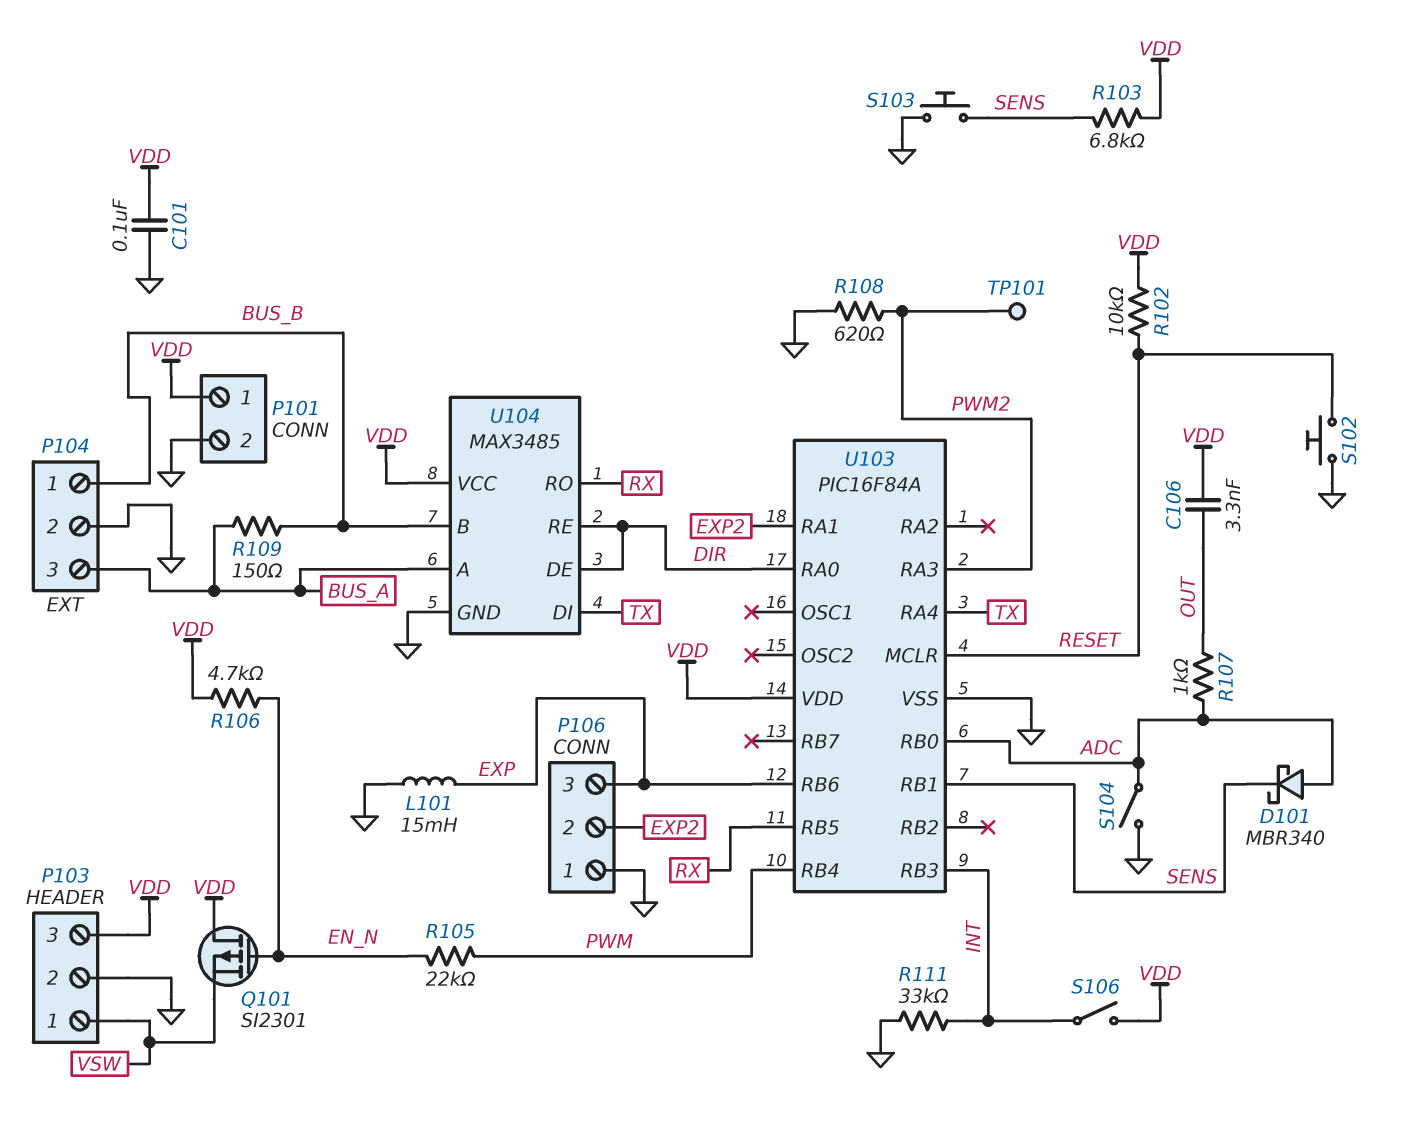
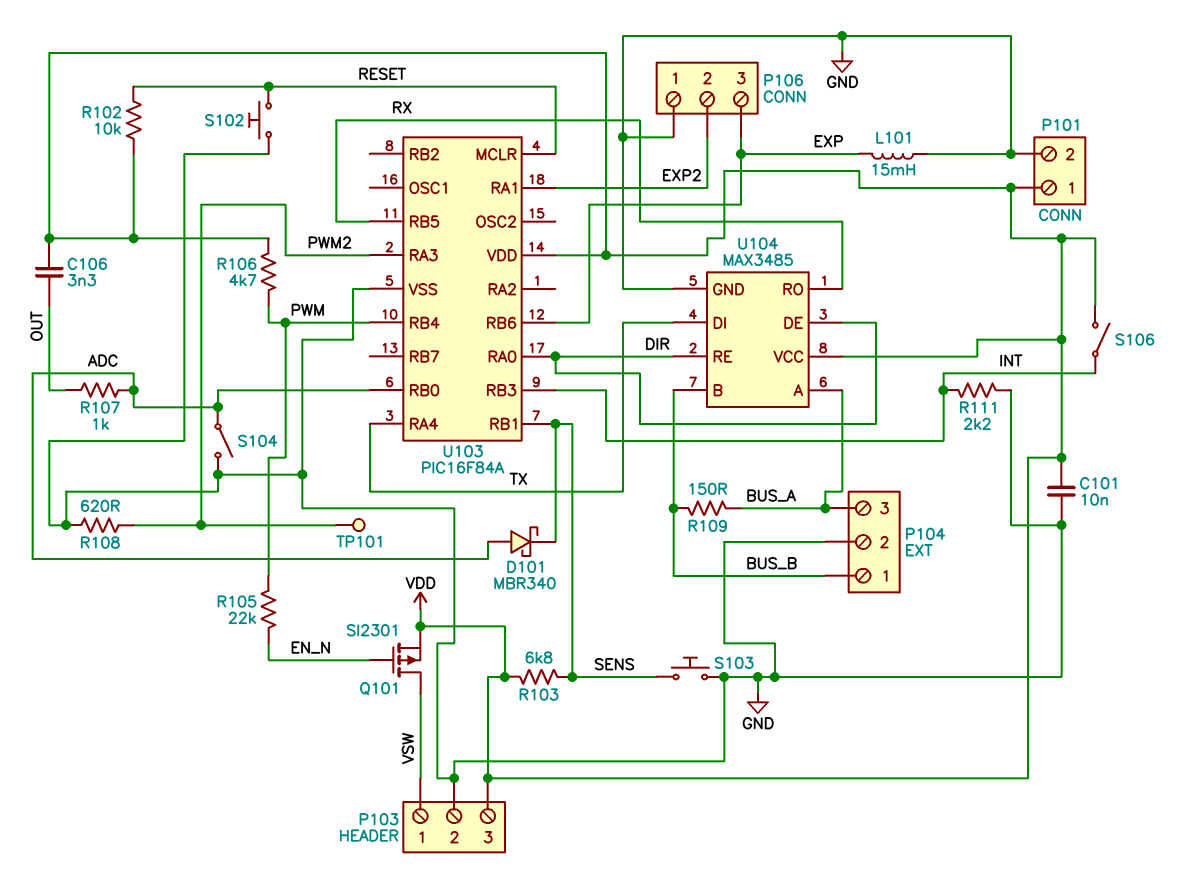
C101: 100nF (GND, VDD) -> 10nF (GND, VDD)
Q101: PMOS SI2301 (G EN_N, D VDD, S VSW) -> PMOS SI2301 (G EN_N, D VSW, S VDD)
R106: 4.7k (EN_N, VDD) -> 4.7k (PWM, VDD)
R111: 33k (GND, INT) -> 2.2k (GND, INT)

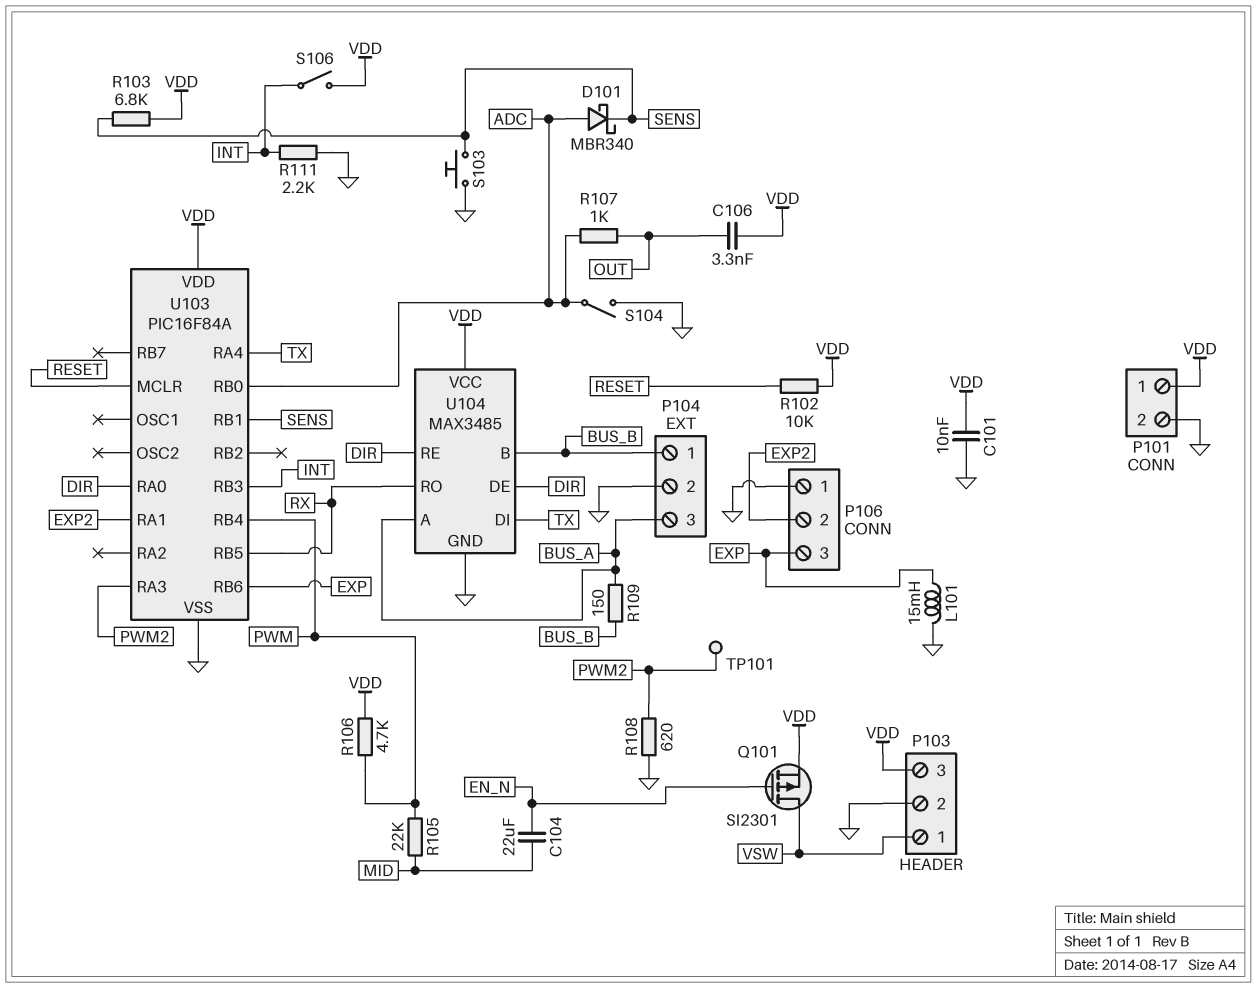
C104: none -> 22uF (EN_N, MID)
R105: 22k (EN_N, PWM) -> 22k (MID, PWM)
S102: button (GND, RESET) -> none

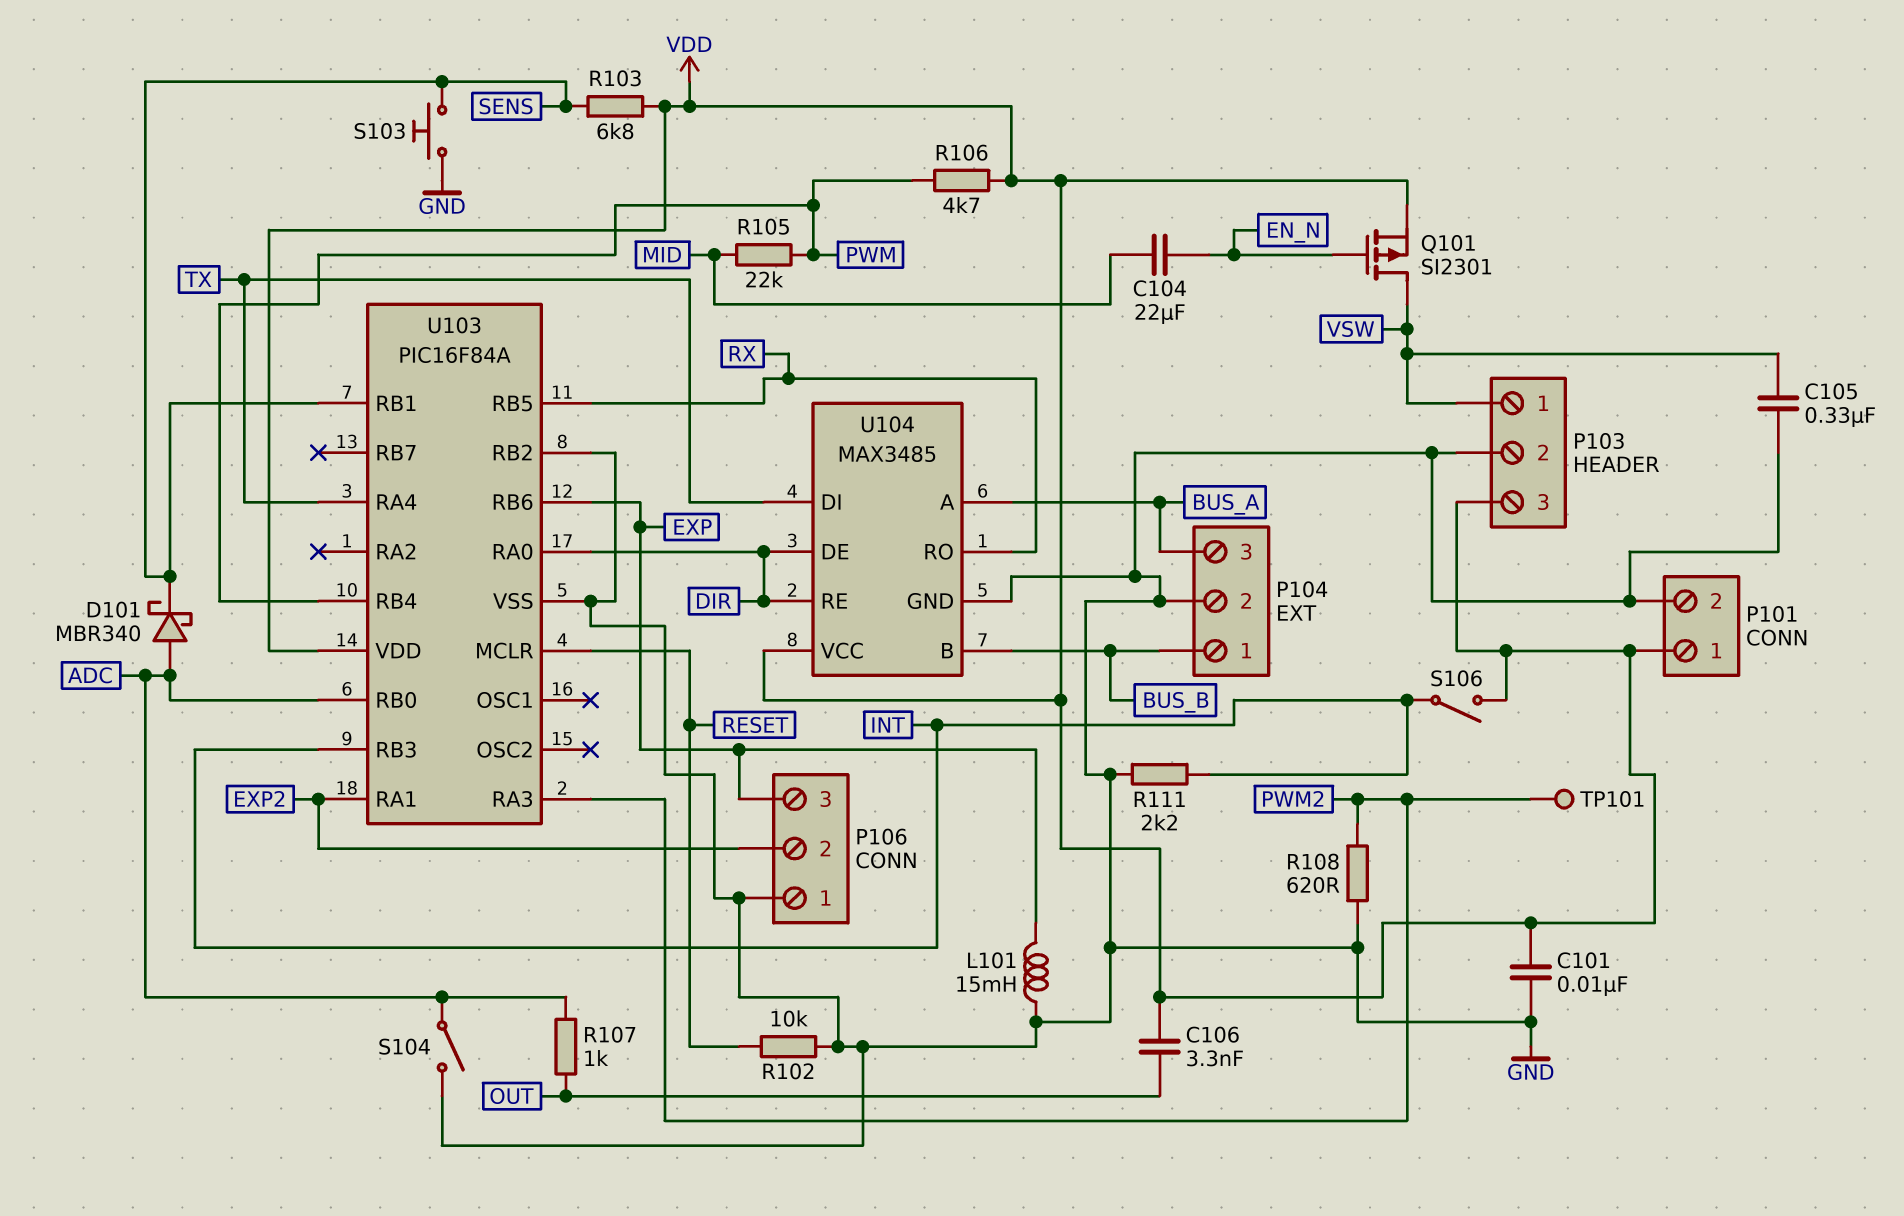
C105: none -> 330nF (GND, VSW)
R102: 10k (RESET, VDD) -> 10k (GND, RESET)
R109: 150 (BUS_A, BUS_B) -> none
U103 pin RB2: none -> GND

